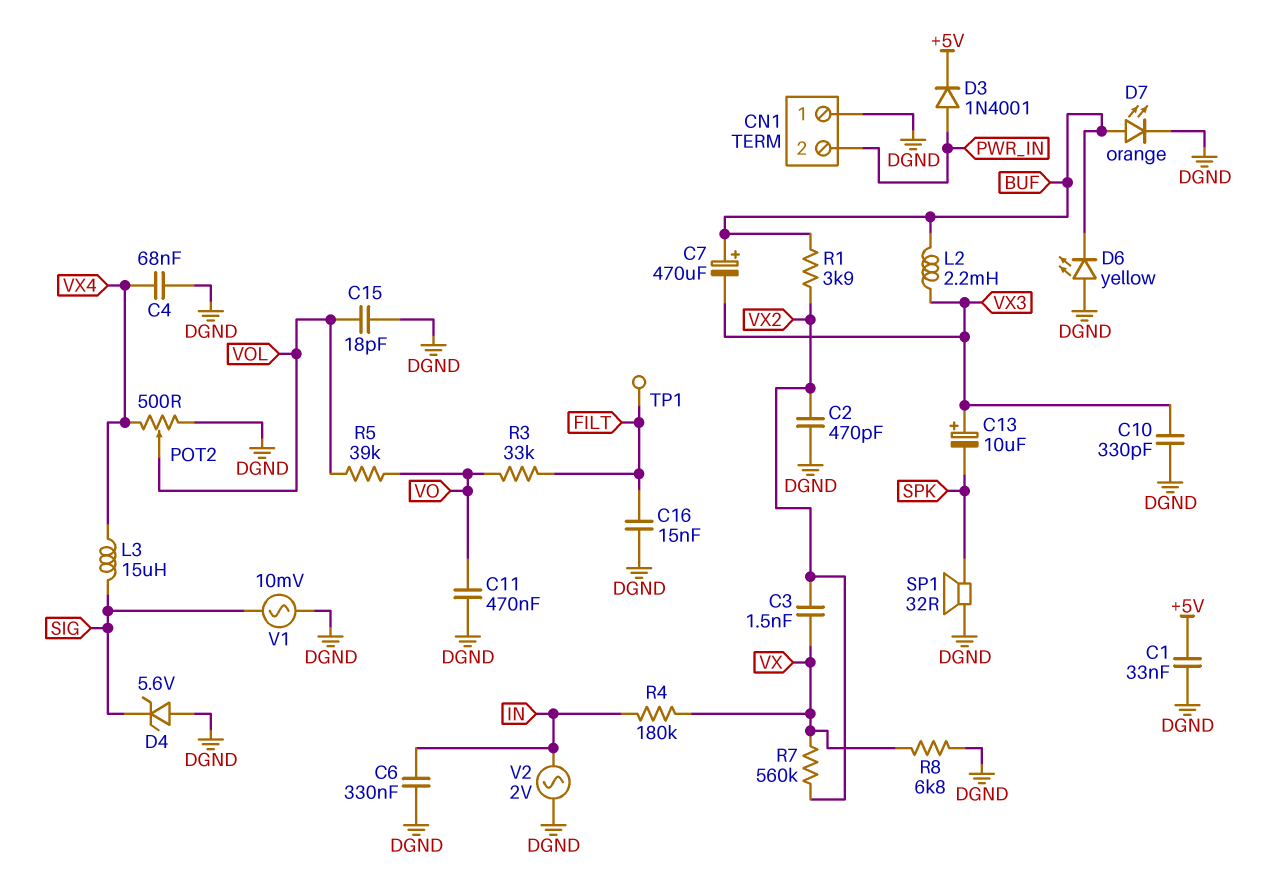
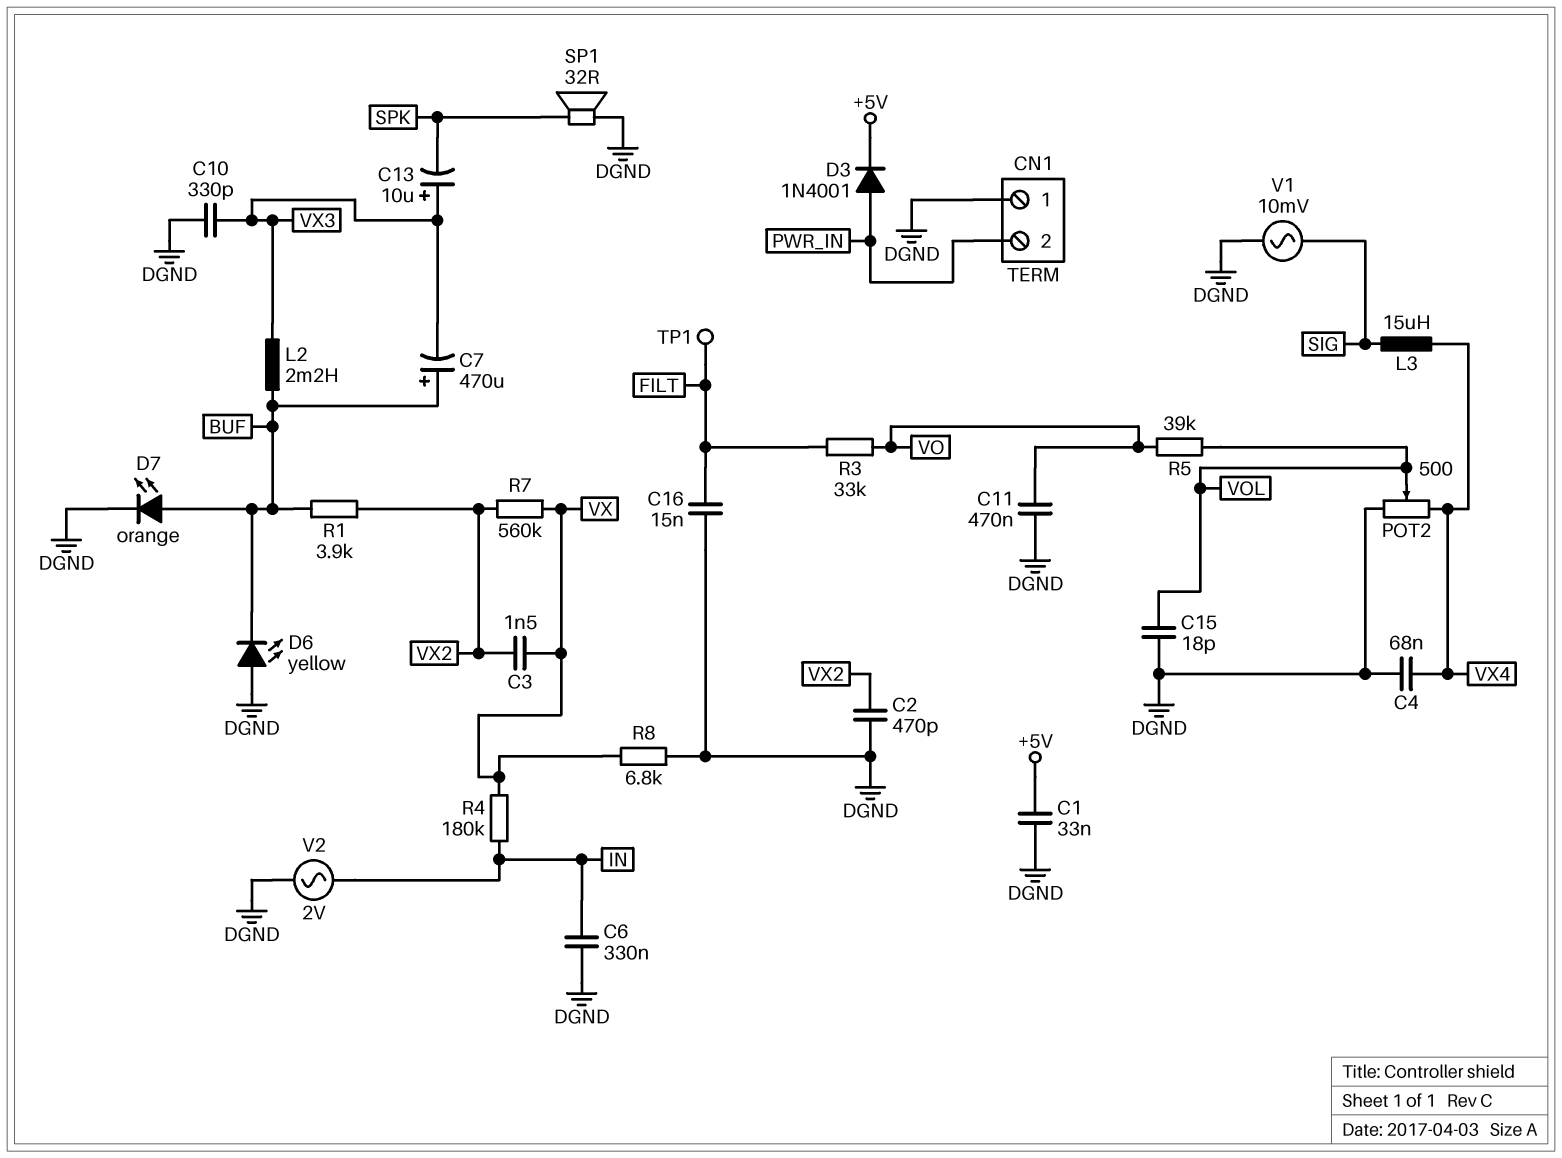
D4: zener 5.6V (A DGND, K SIG) -> none

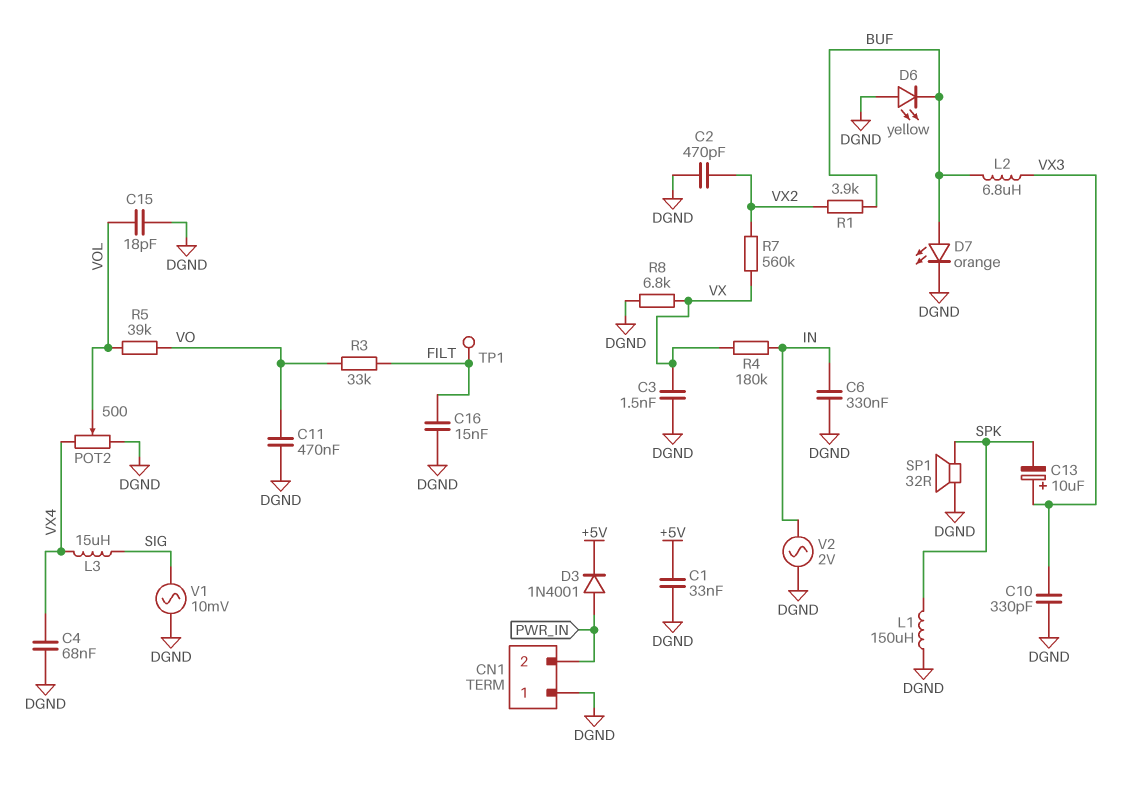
C3: 1.5nF (VX, VX2) -> 1.5nF (DGND, VX)
C7: 470uF (plus BUF, minus VX3) -> none
L1: none -> 150uH (DGND, SPK)
L2: 2.2mH (BUF, VX3) -> 6.8uH (BUF, VX3)

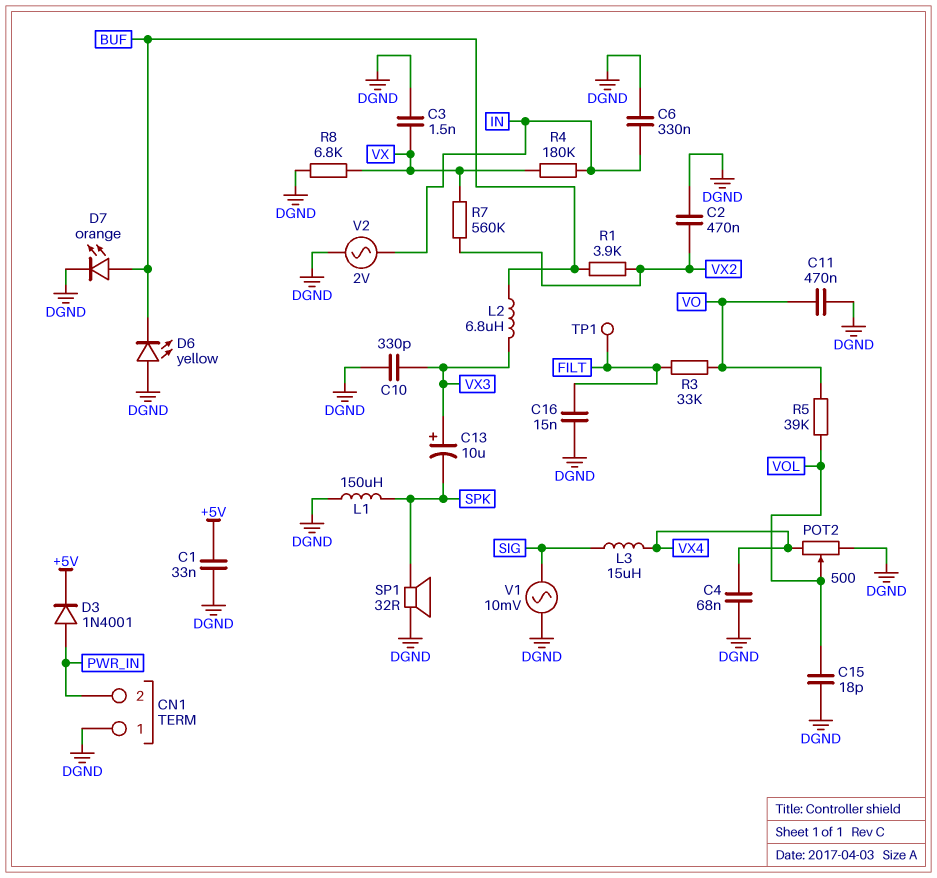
C2: 470pF (DGND, VX2) -> 470nF (DGND, VX2)

